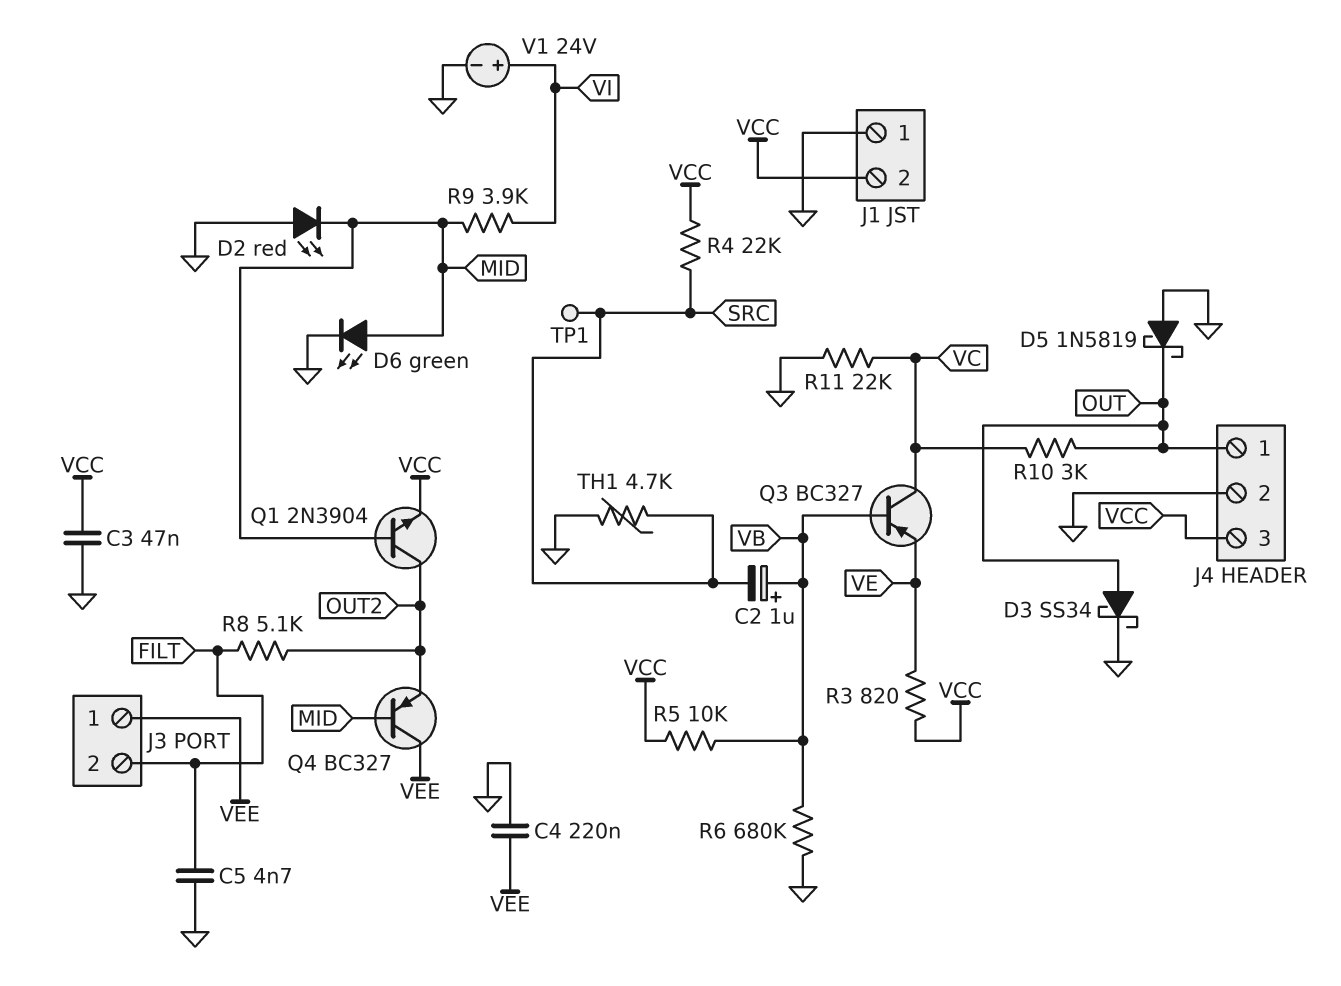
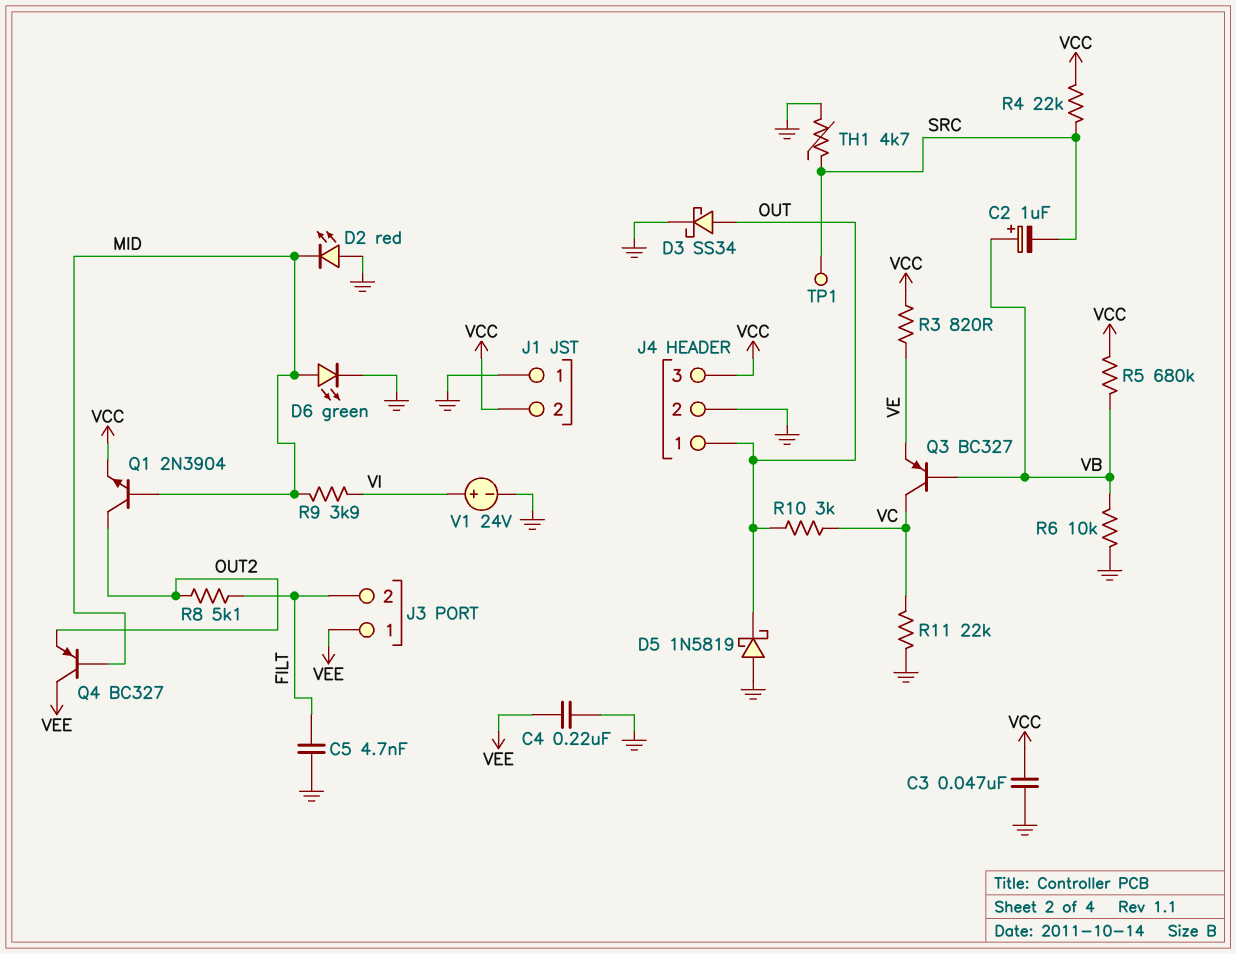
R5: 10k (VB, VCC) -> 680k (VB, VCC)
R6: 680k (GND, VB) -> 10k (GND, VB)

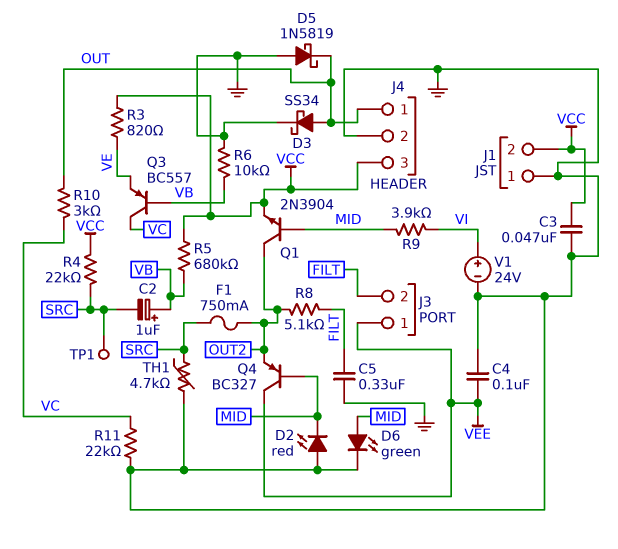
C4: 220nF (GND, VEE) -> 100nF (GND, VEE)
C5: 4.7nF (FILT, GND) -> 330nF (FILT, GND)
F1: none -> 750mA (OUT2, SRC)
Q3: PNP BC327 (B VB, C VC, E VE) -> PNP BC557 (B VB, C VC, E VE)

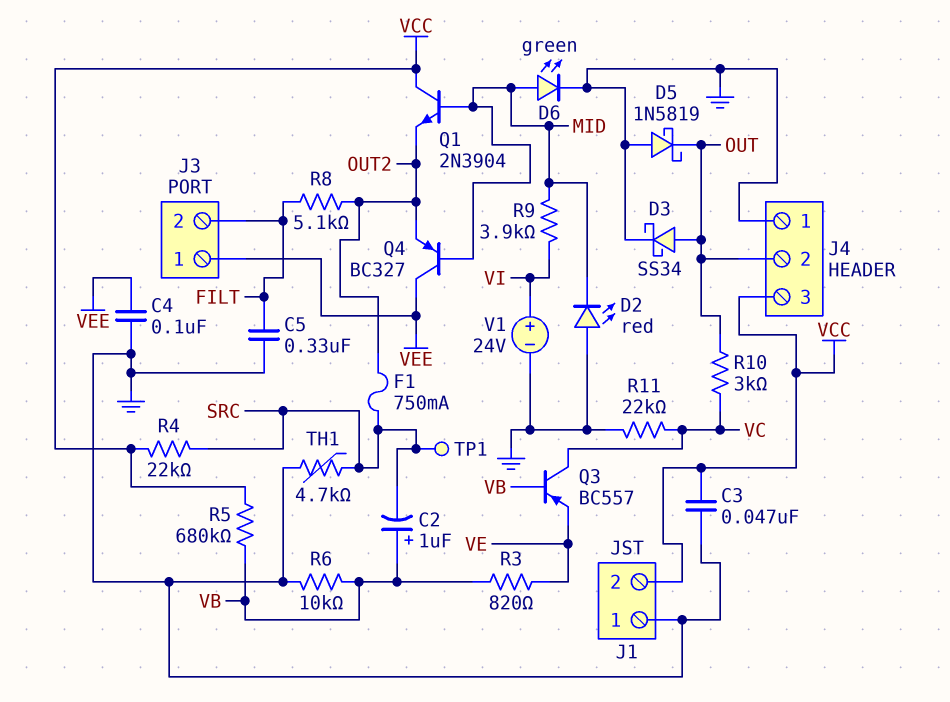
J4 pin 1: OUT -> GND
J4 pin 2: GND -> OUT
Q1: NPN 2N3904 (B MID, C OUT2, E VCC) -> NPN 2N3904 (B MID, C VCC, E OUT2)
R3: 820 (VCC, VE) -> 820 (VB, VE)

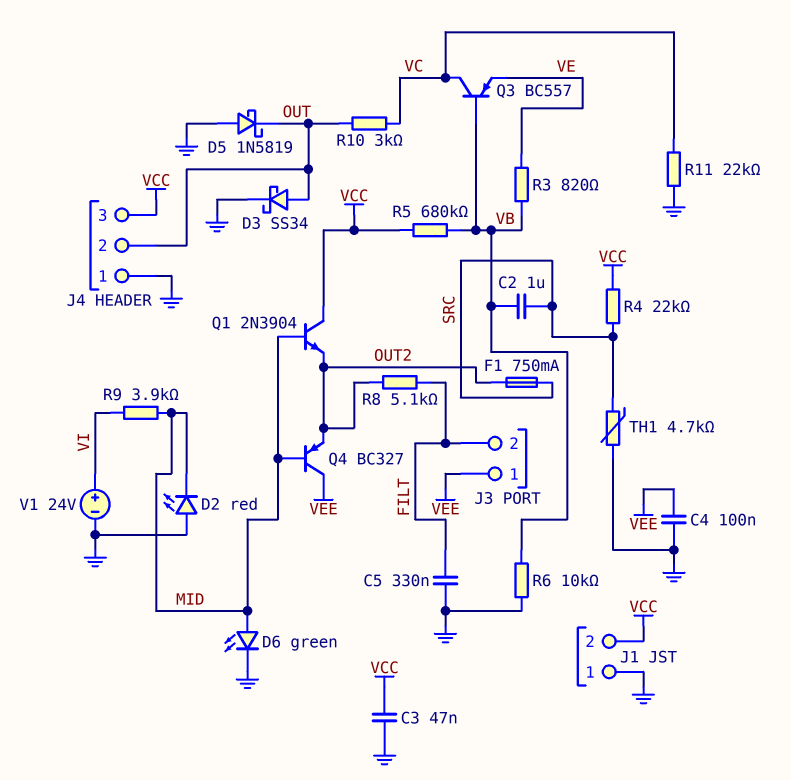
C2: 1uF (plus VB, minus SRC) -> 1uF (SRC, VB)
TP1: test point (SRC) -> none

